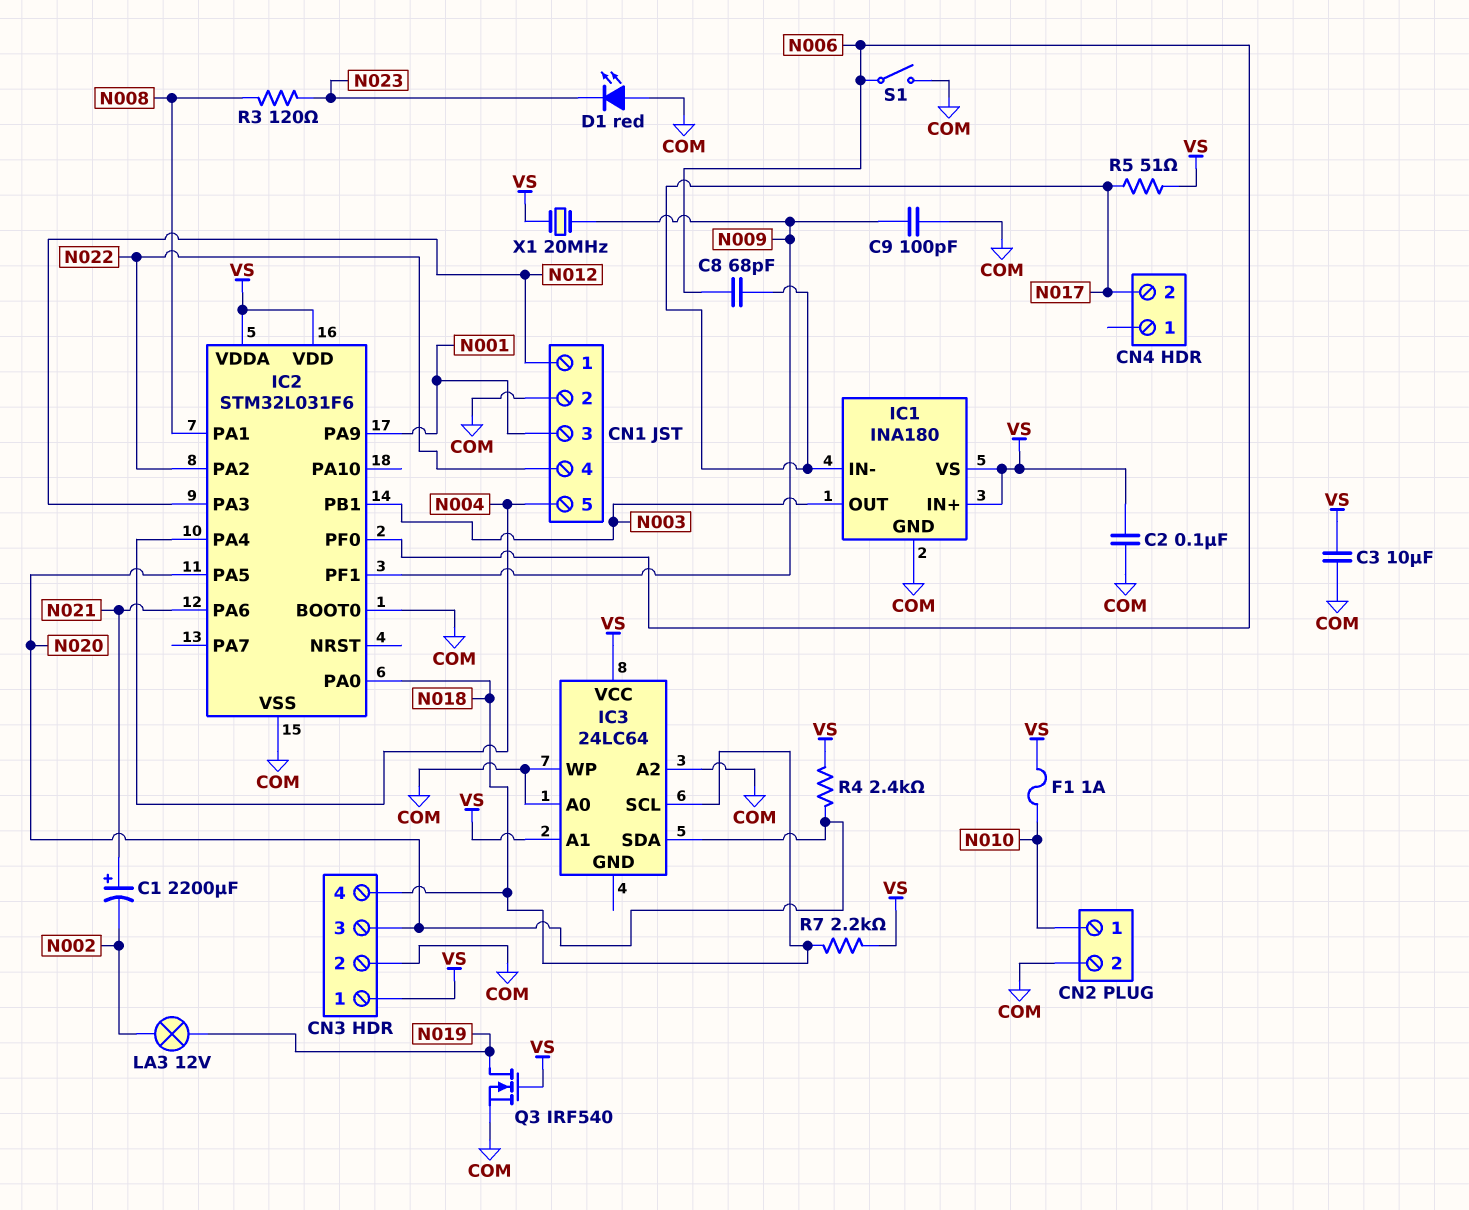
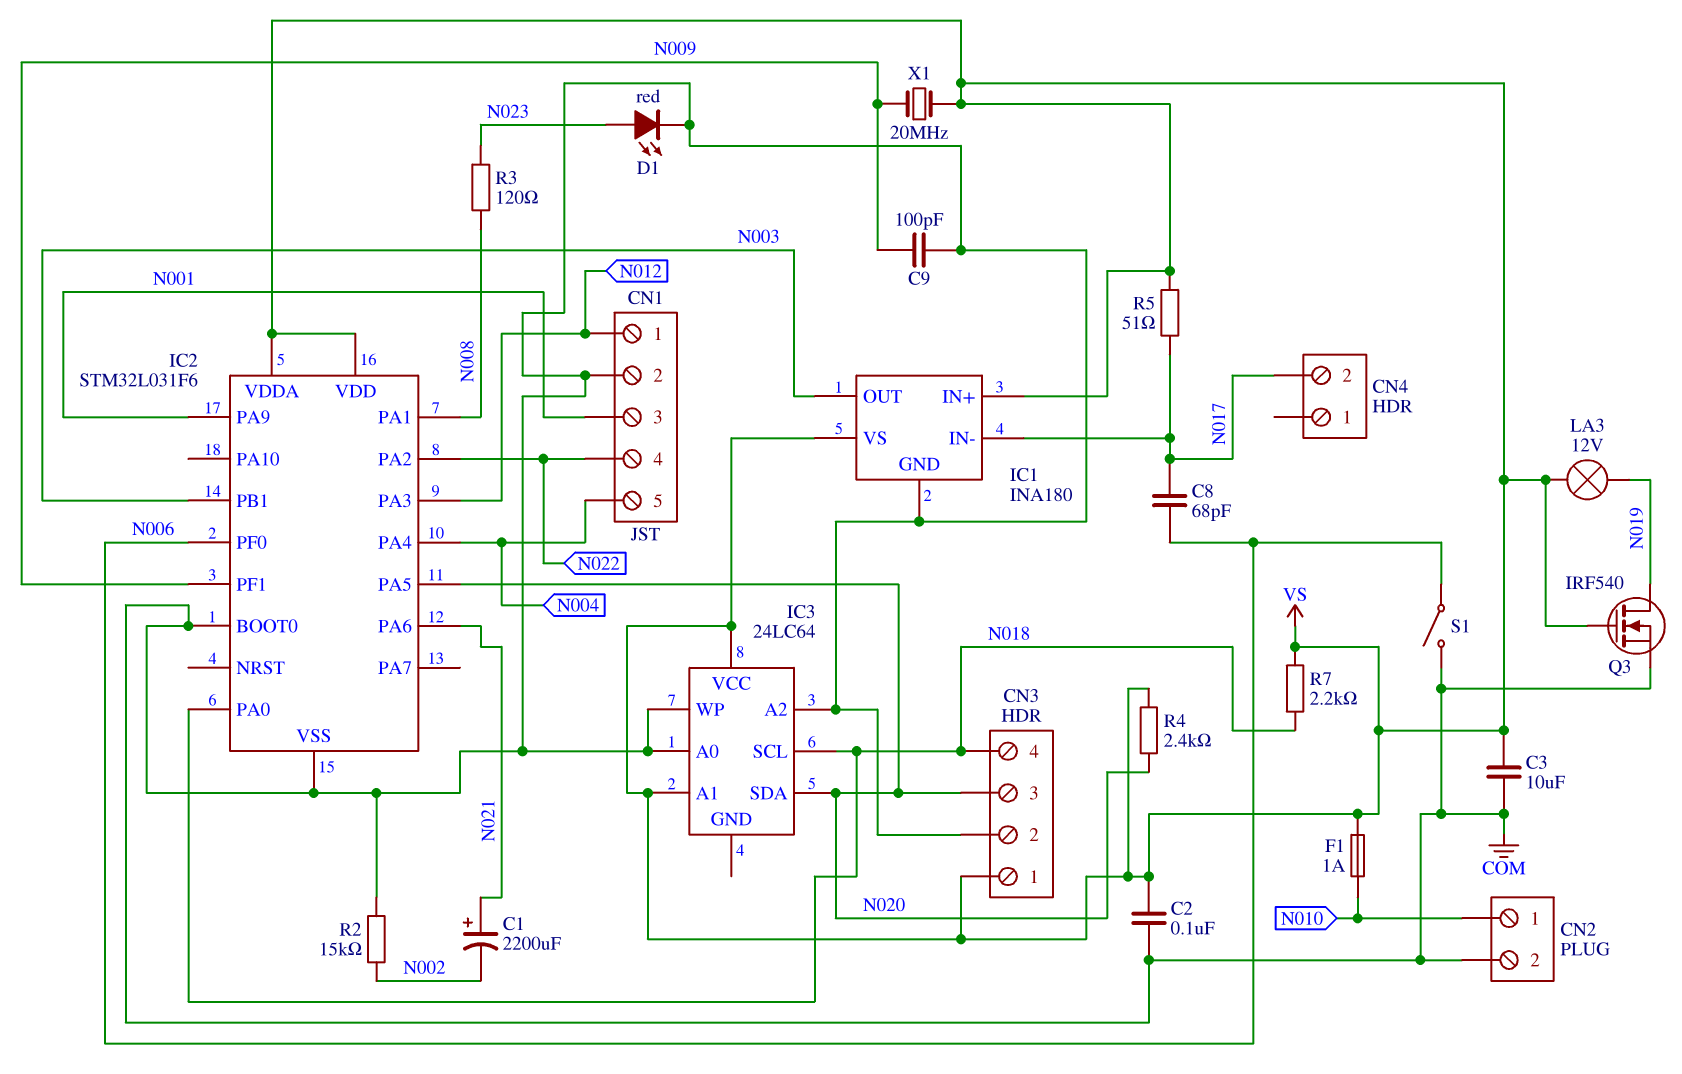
D1: LED red (A COM, K N023) -> LED red (A N023, K COM)
LA3: lamp 12V (N002, N019) -> lamp 12V (N019, VS)
R2: none -> 15k (COM, N002)

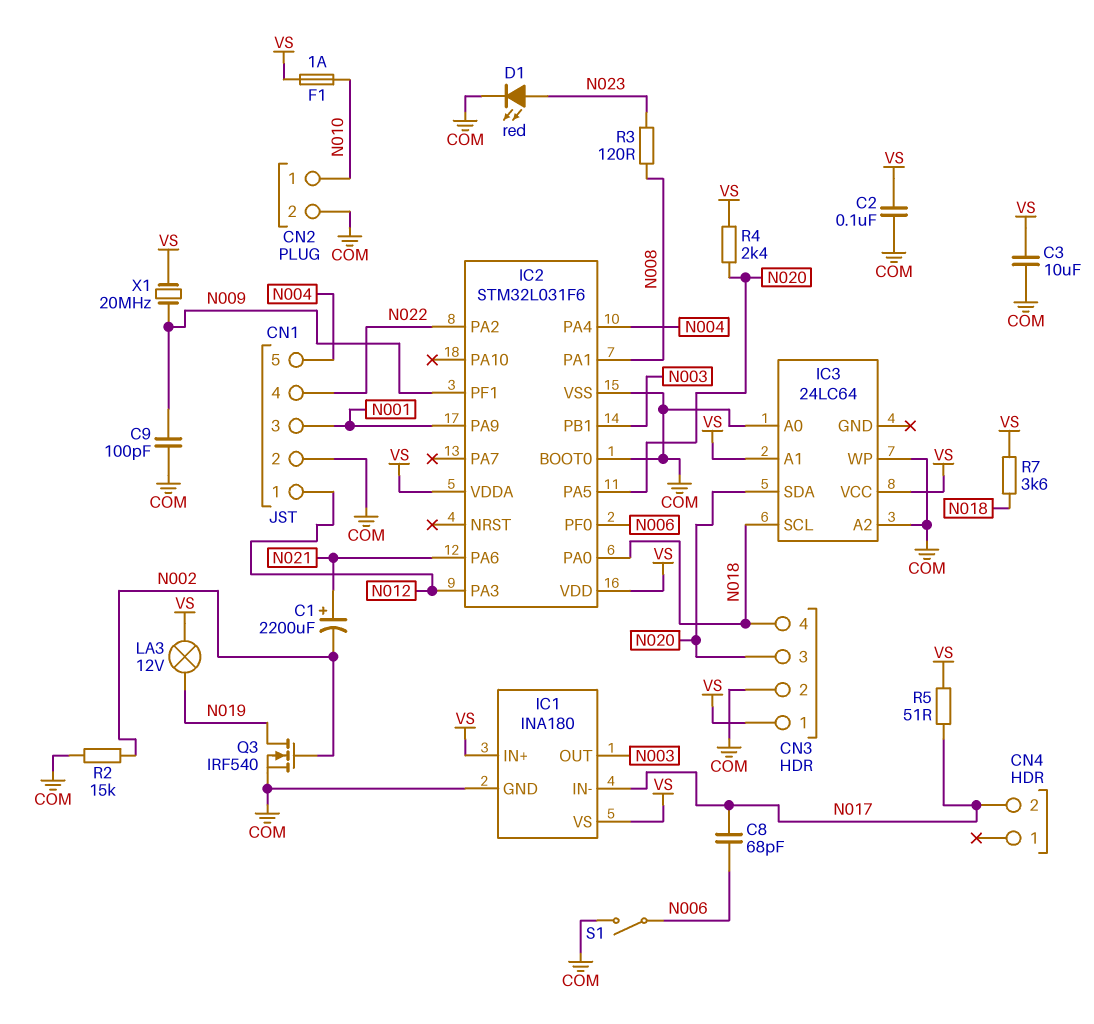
Q3: NMOS IRF540 (G VS, D N019, S COM) -> NMOS IRF540 (G N002, D N019, S COM)
R7: 2.2k (N018, VS) -> 3.6k (N018, VS)

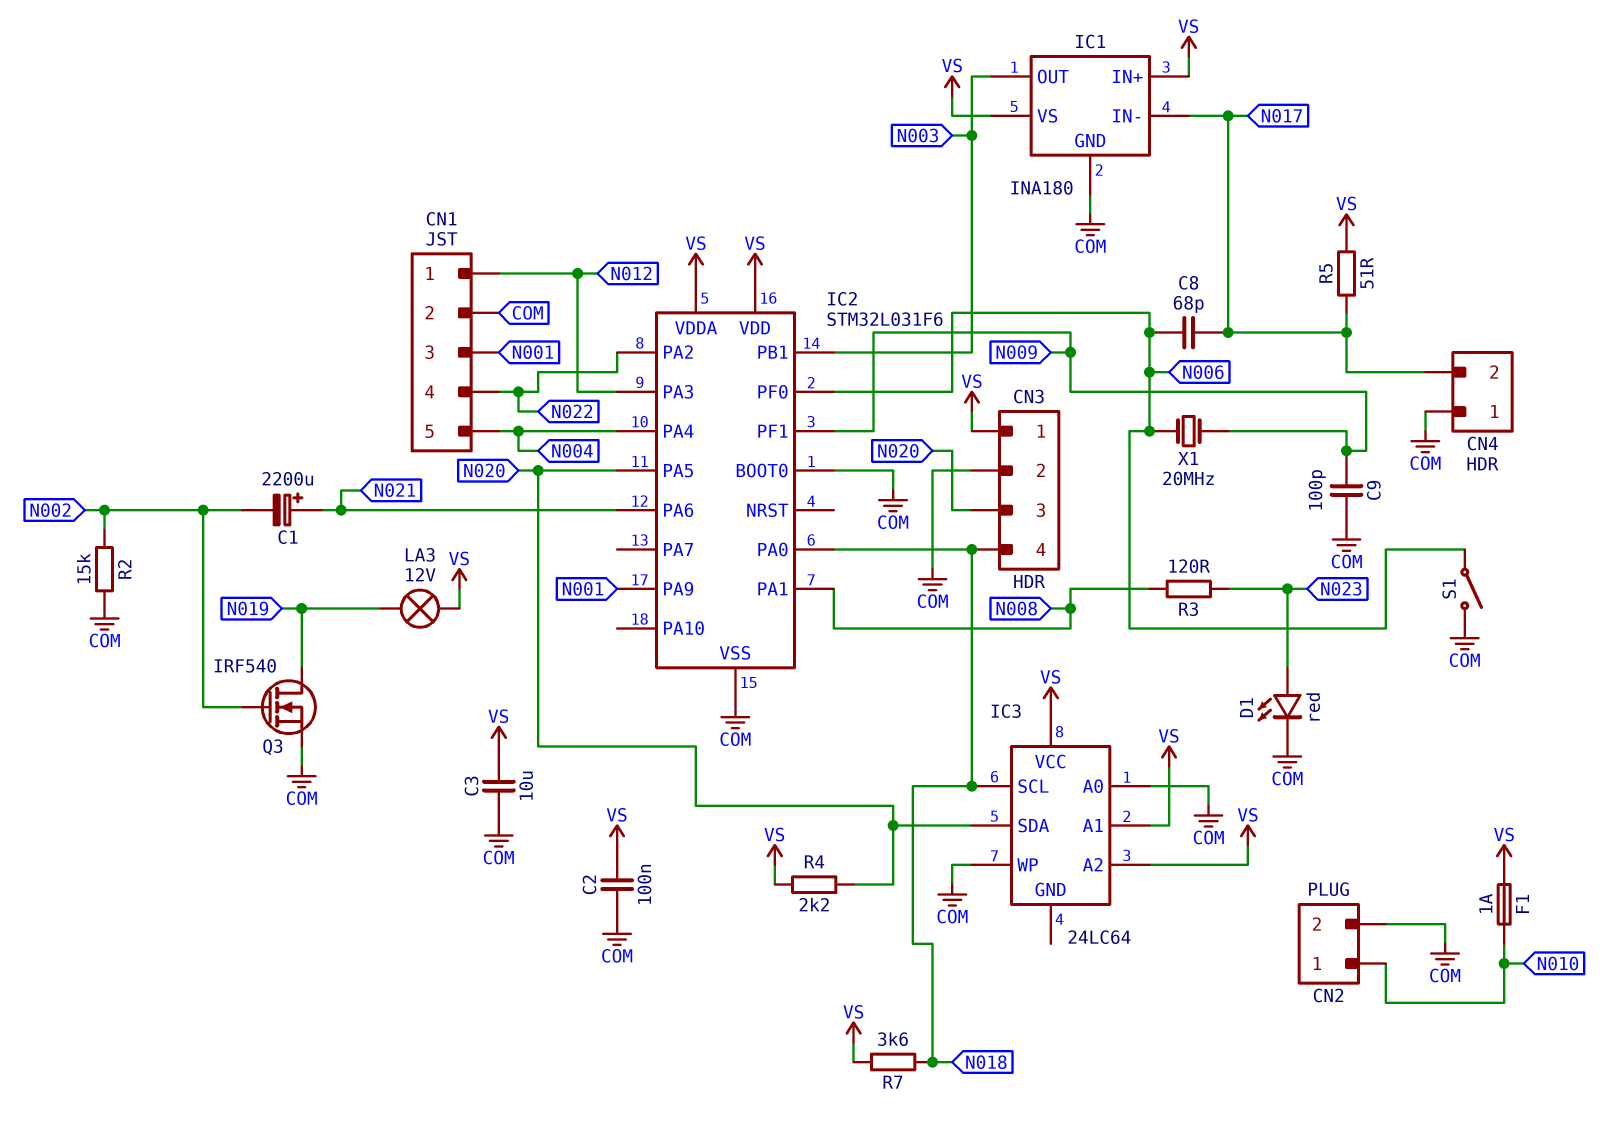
CN4 pin 1: none -> COM
IC3 pin A2: COM -> VS
R4: 2.4k (N020, VS) -> 2.2k (N020, VS)
X1: 20MHz (N009, VS) -> 20MHz (N006, N009)

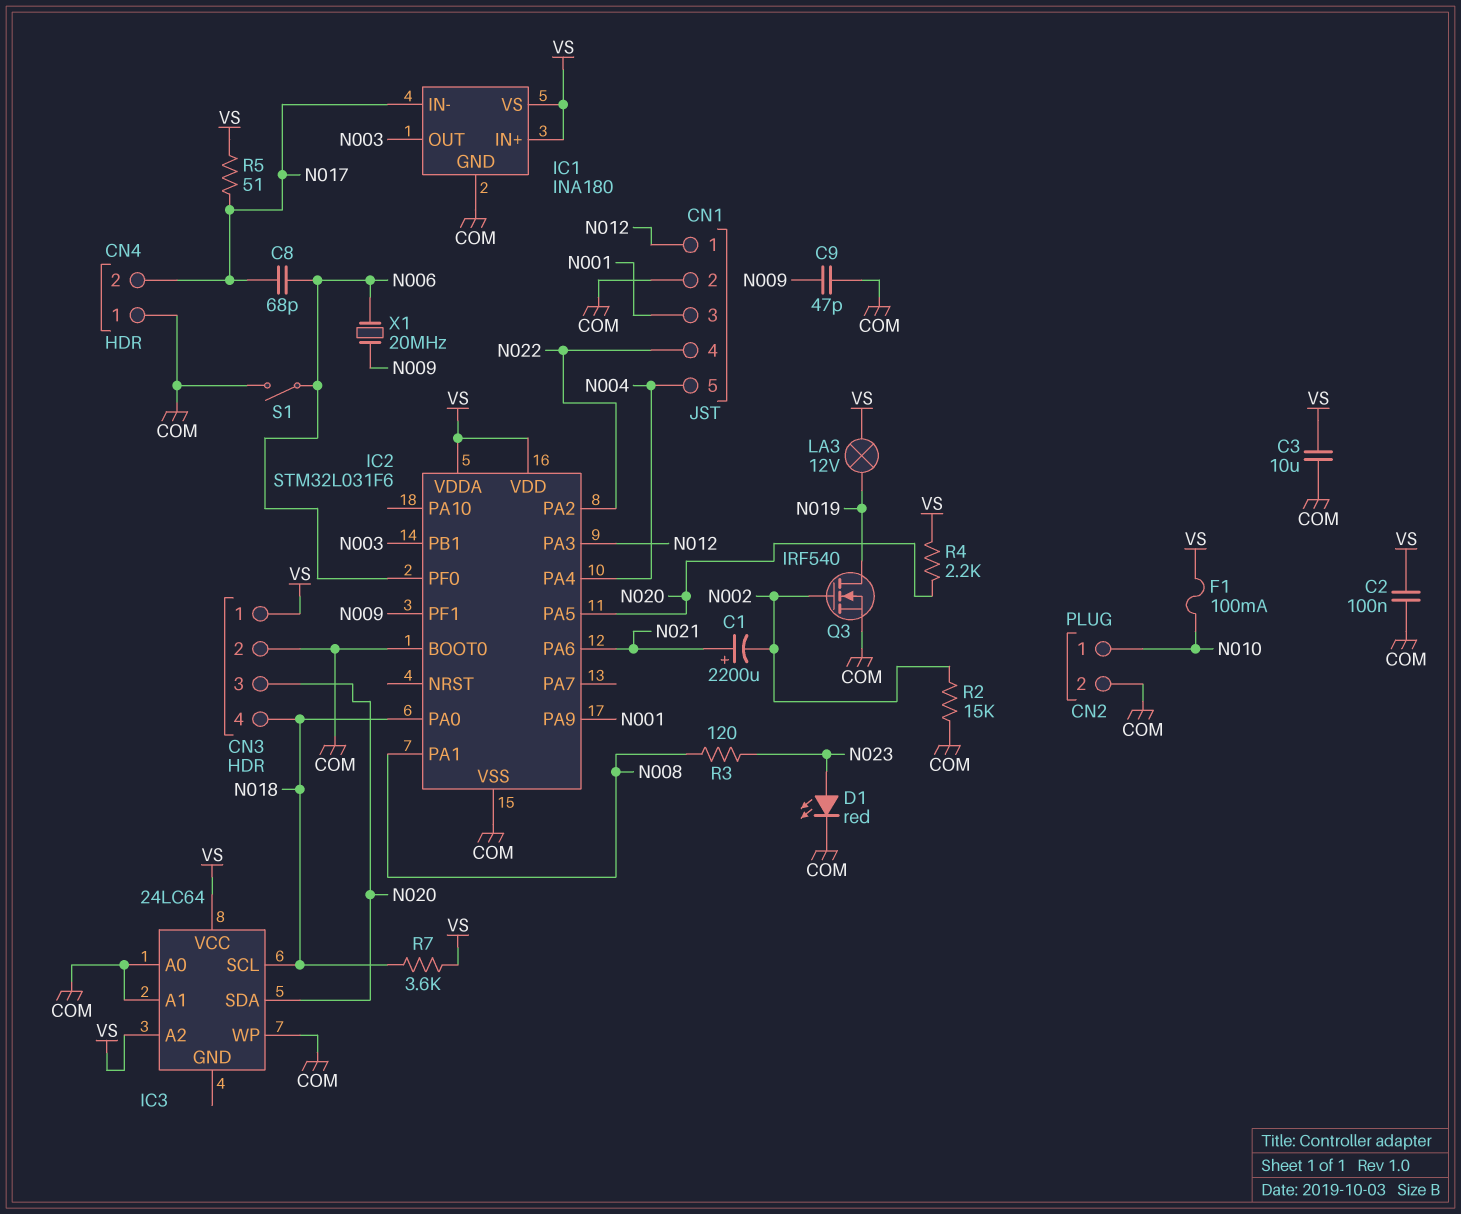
C9: 100pF (COM, N009) -> 47pF (COM, N009)
F1: 1A (N010, VS) -> 100mA (N010, VS)
IC3 pin A1: VS -> COM

